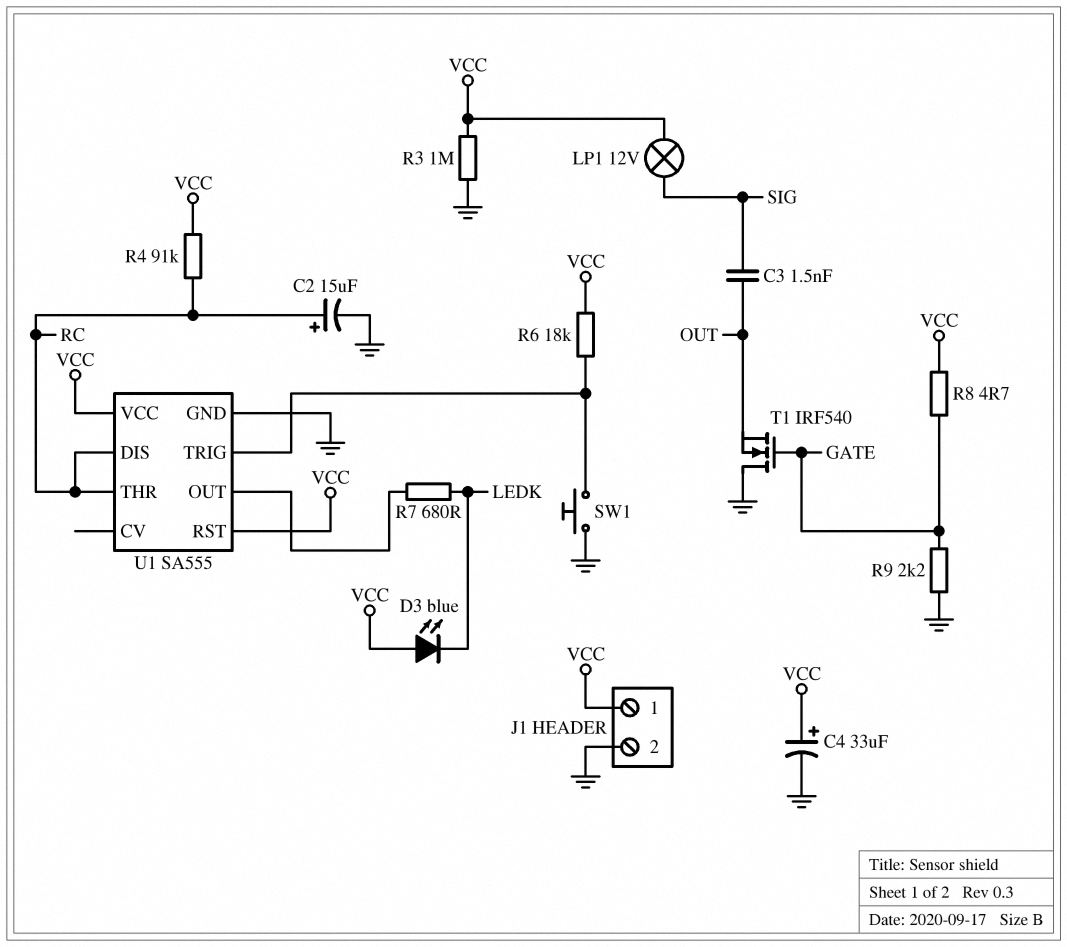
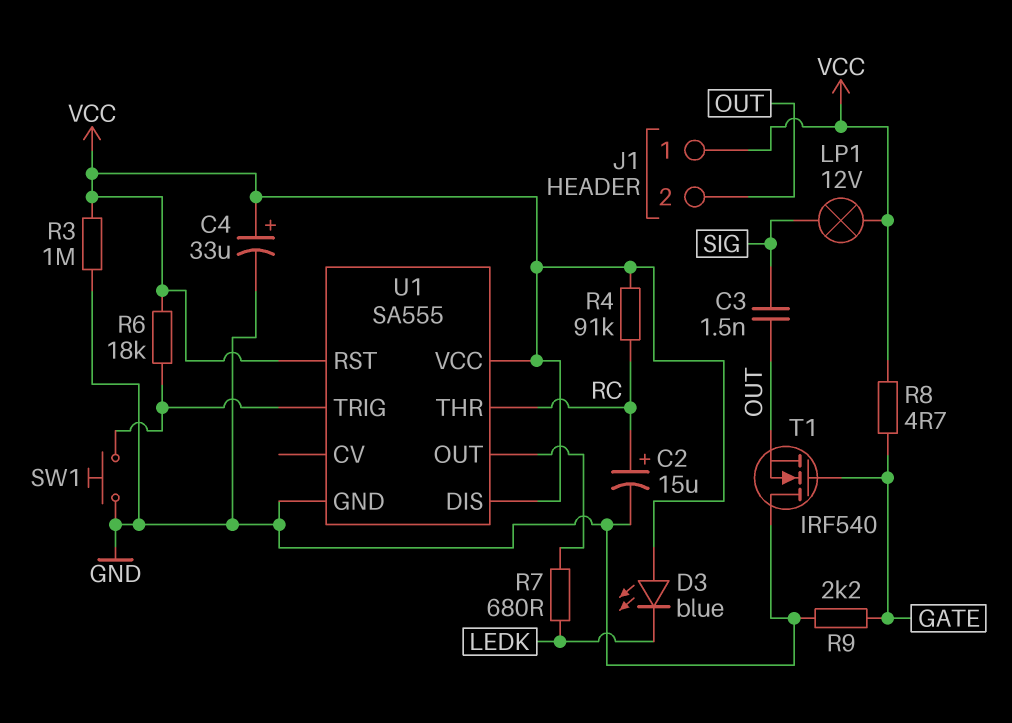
J1 pin 2: GND -> OUT
U1 pin DIS: RC -> VCC

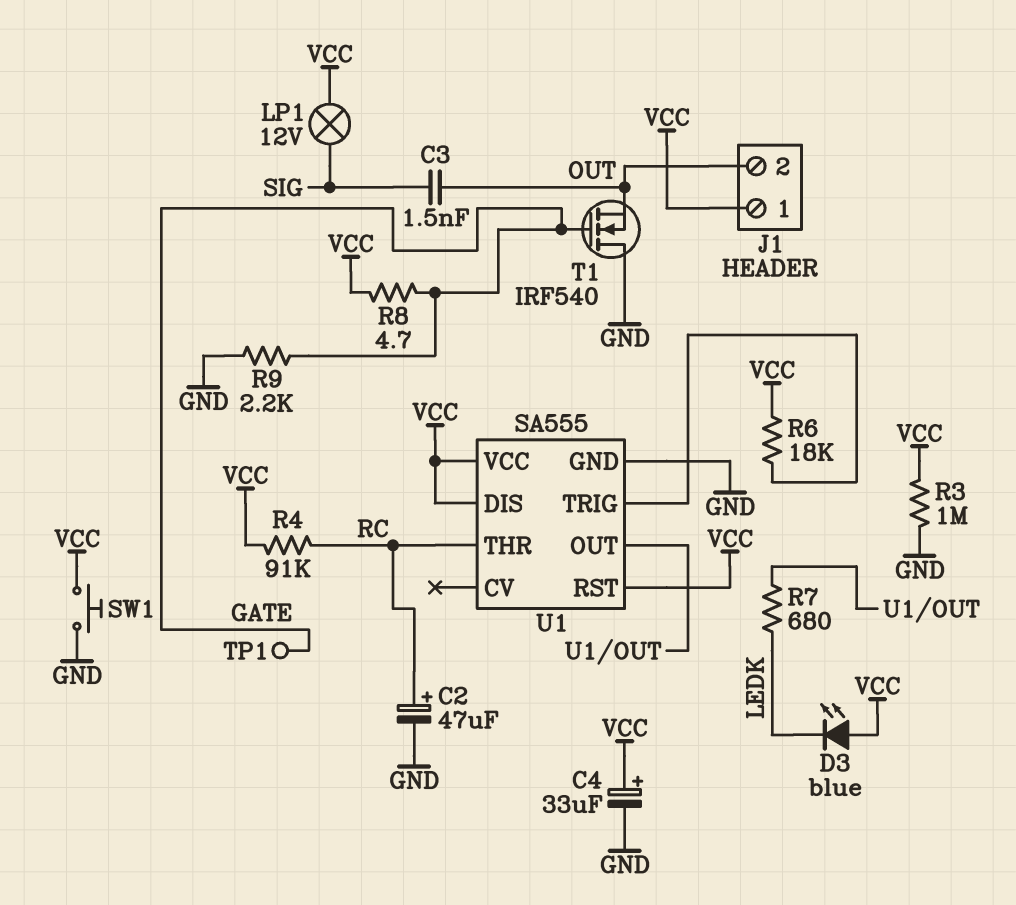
C2: 15uF (plus RC, minus GND) -> 47uF (plus RC, minus GND)
SW1: button (GND, U1/TRIG) -> button (GND, VCC)
TP1: none -> test point (GATE)

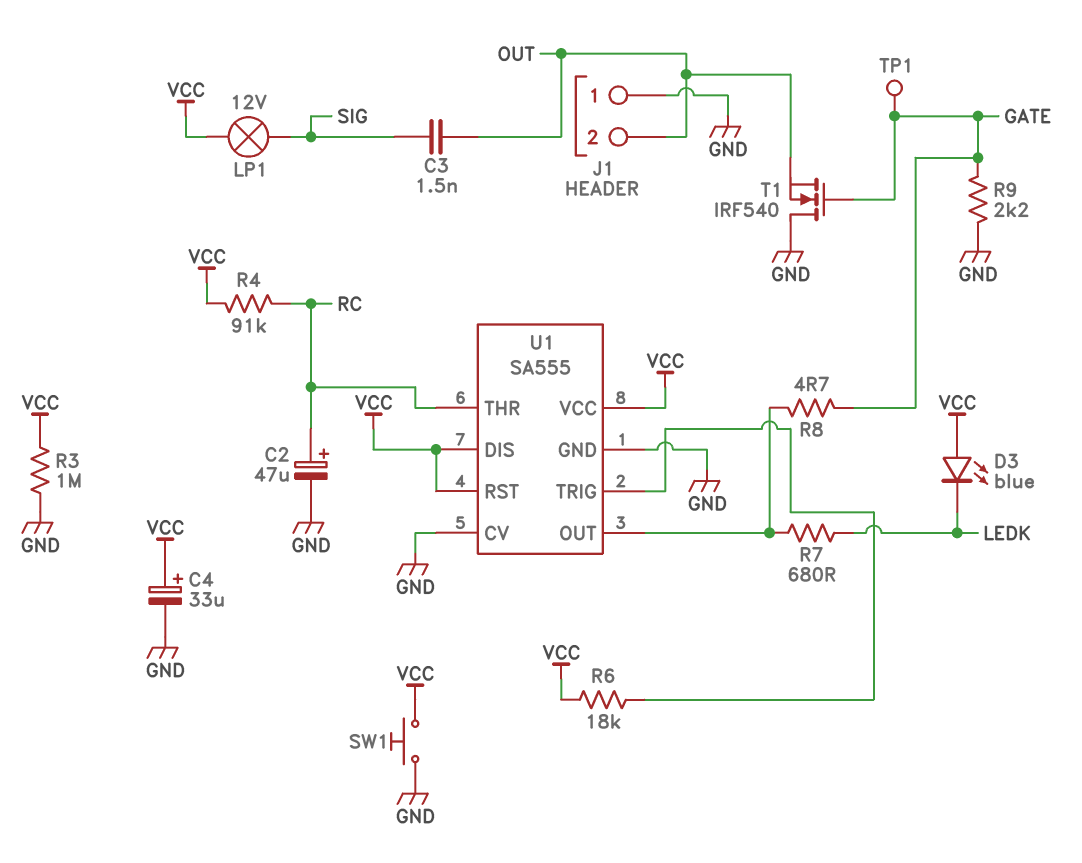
J1 pin 1: VCC -> GND
R8: 4.7 (GATE, VCC) -> 4.7 (GATE, U1/OUT)
U1 pin CV: none -> GND

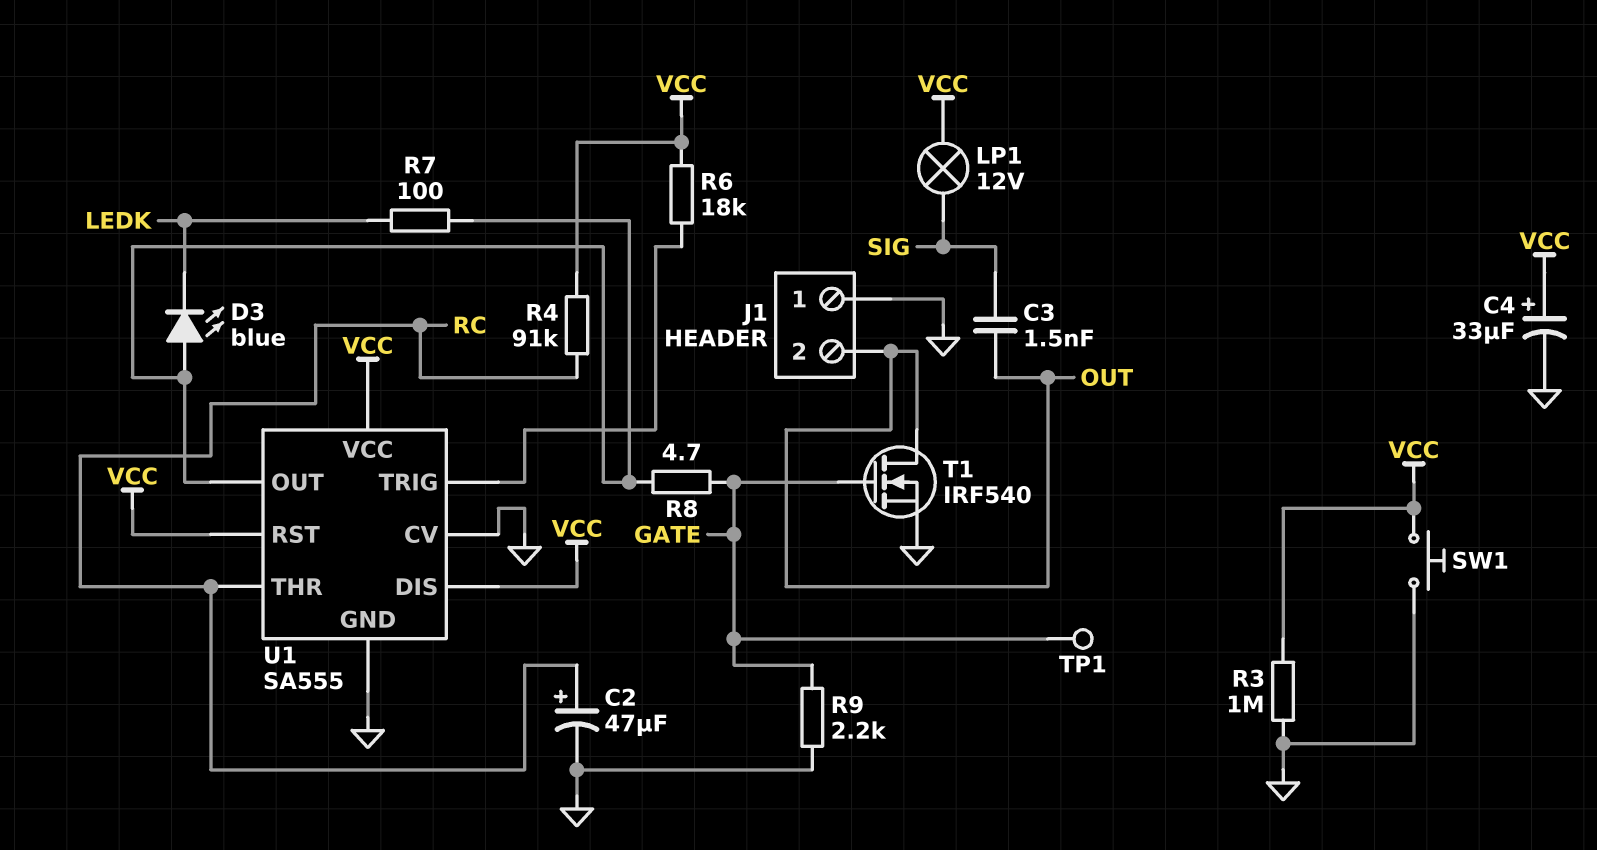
D3: LED blue (A VCC, K LEDK) -> LED blue (A U1/OUT, K LEDK)
R7: 680 (LEDK, U1/OUT) -> 100 (LEDK, U1/OUT)
T1: NMOS IRF540 (G GATE, D GND, S OUT) -> NMOS IRF540 (G GATE, D OUT, S GND)

